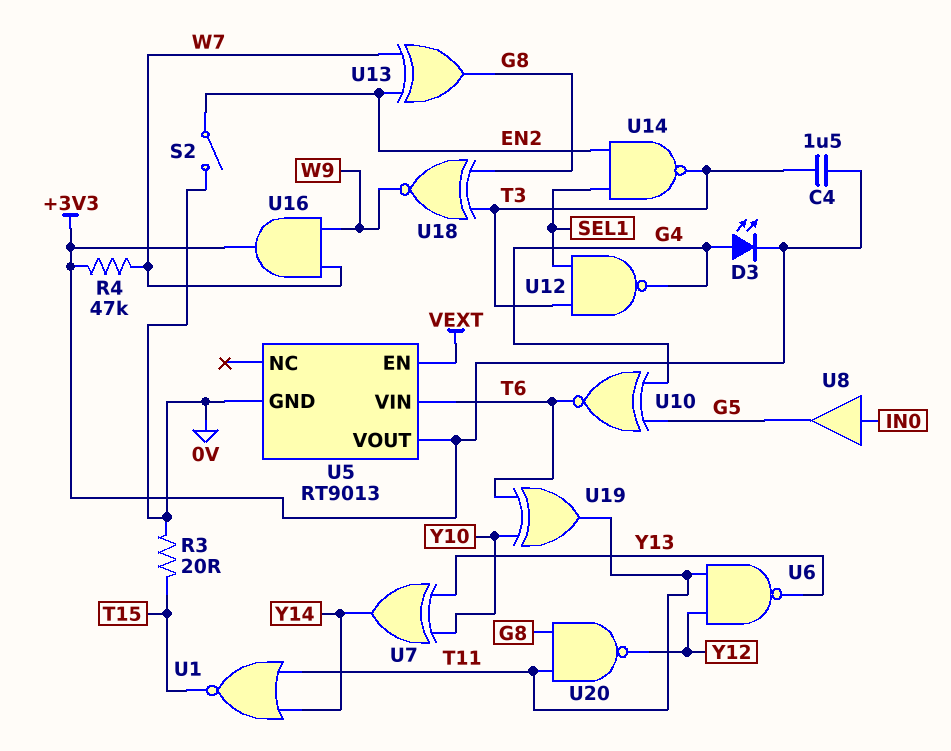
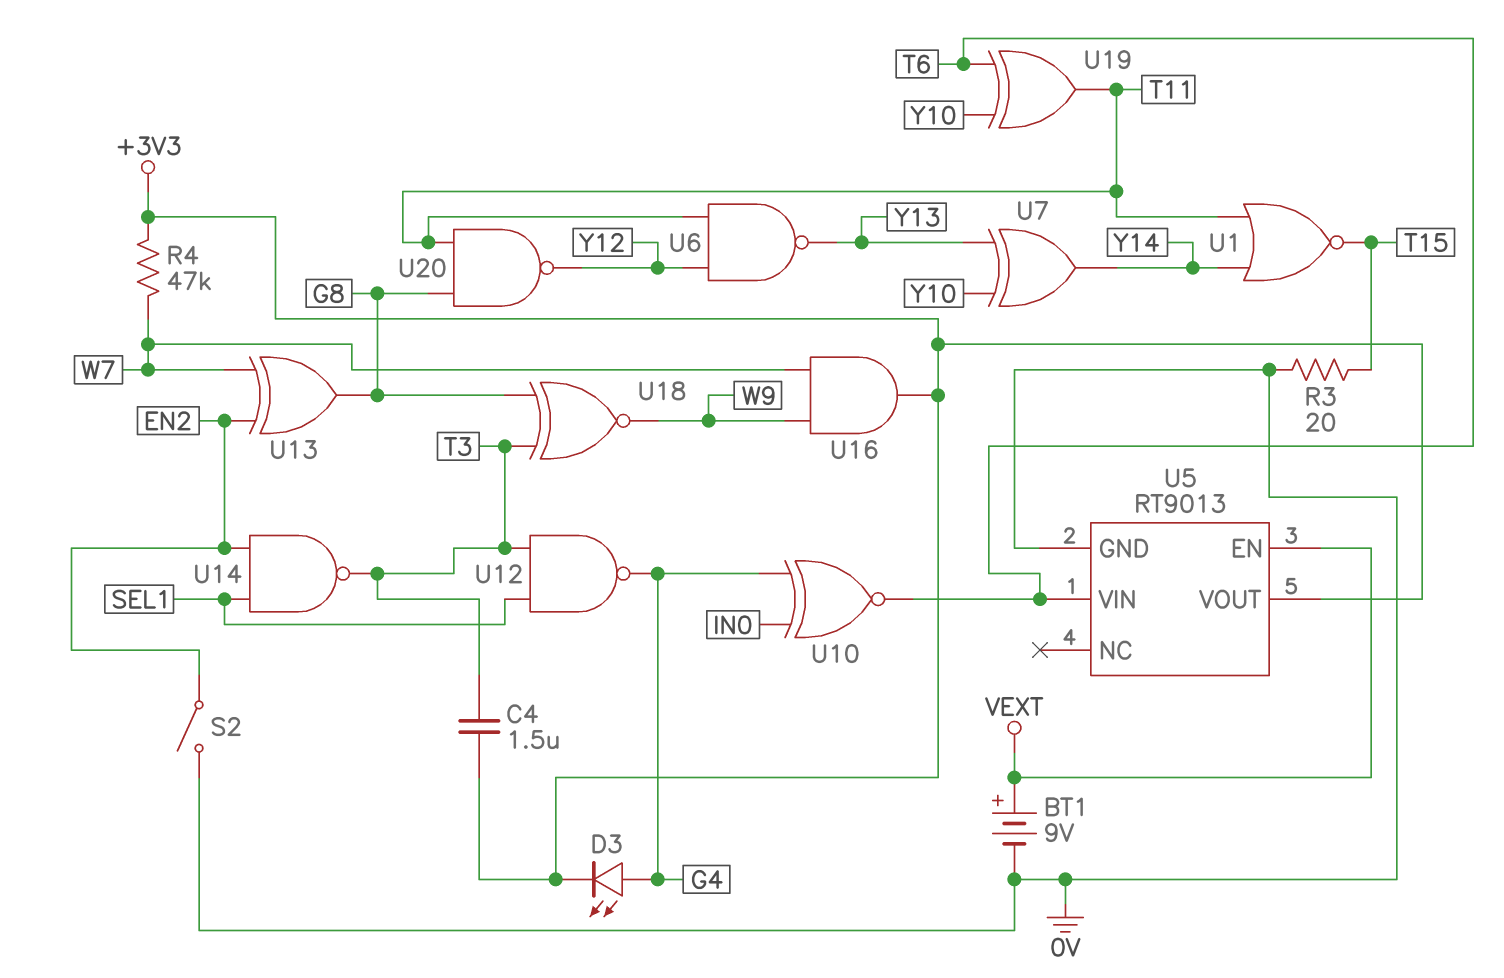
BT1: none -> 9V (plus VEXT, minus 0V)
U8: buffer (in IN0, out G5) -> none
U10: XNOR (in G4, in G5, out T6) -> XNOR (in G4, in IN0, out T6)

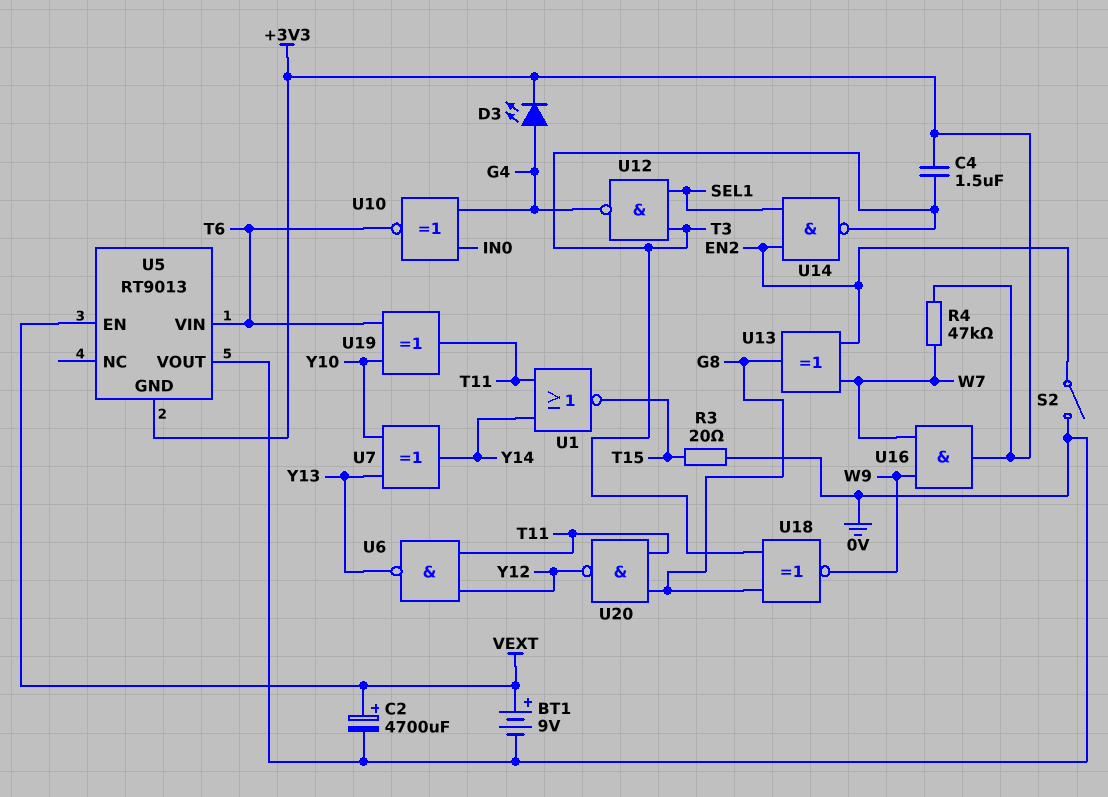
C2: none -> 4700uF (plus VEXT, minus 0V)
U5 pin GND: 0V -> +3V3
U5 pin VOUT: +3V3 -> 0V

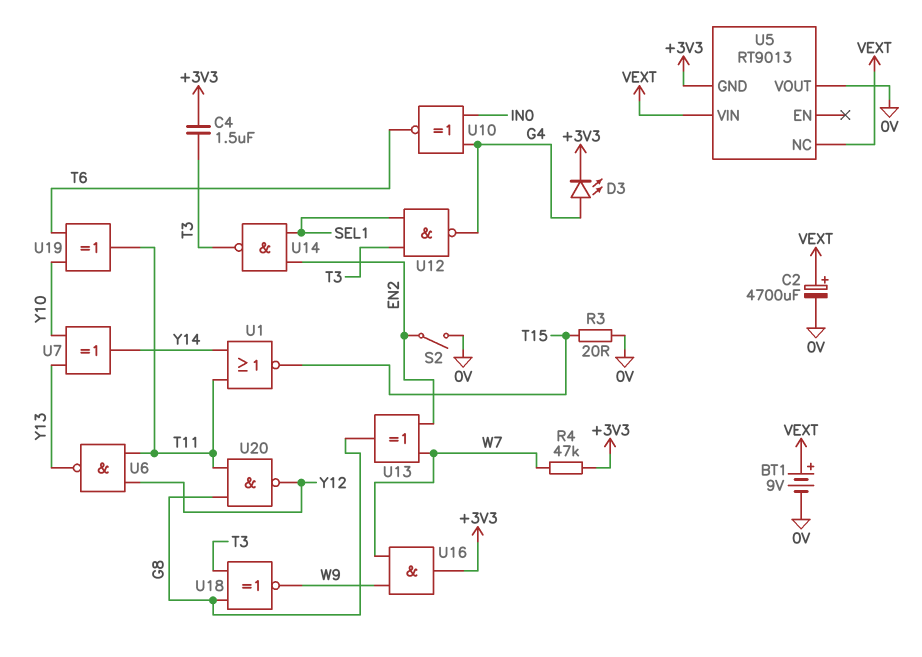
U5 pin EN: VEXT -> none
U5 pin NC: none -> VEXT
U5 pin VIN: T6 -> VEXT

